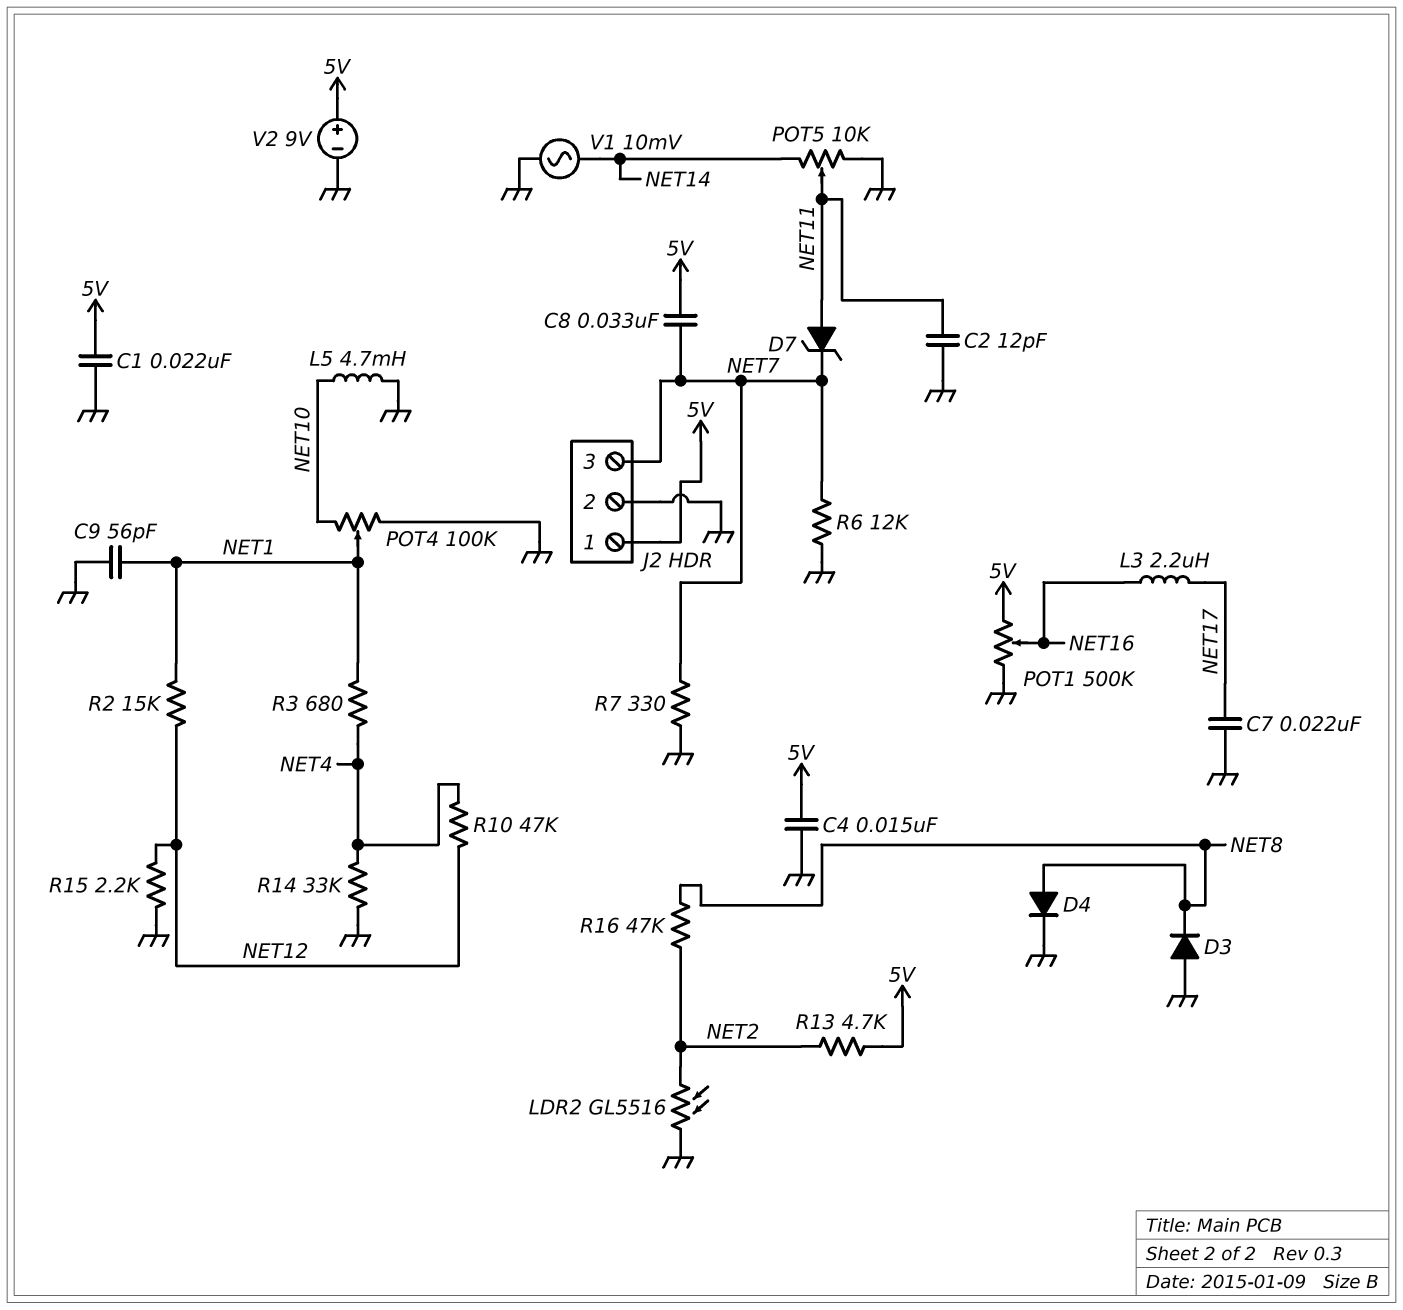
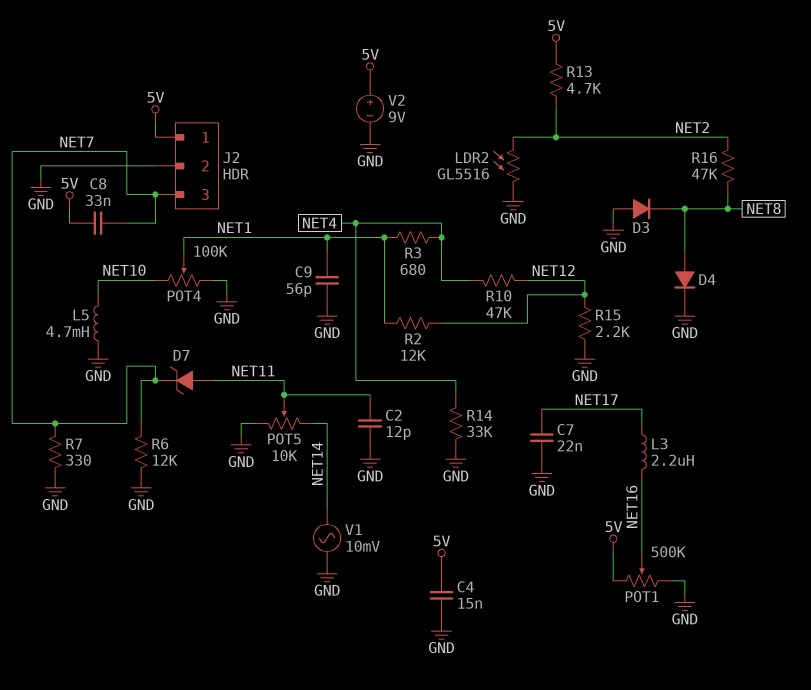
C1: 22nF (5V, GND) -> none
R2: 15k (NET1, NET12) -> 12k (NET1, NET12)

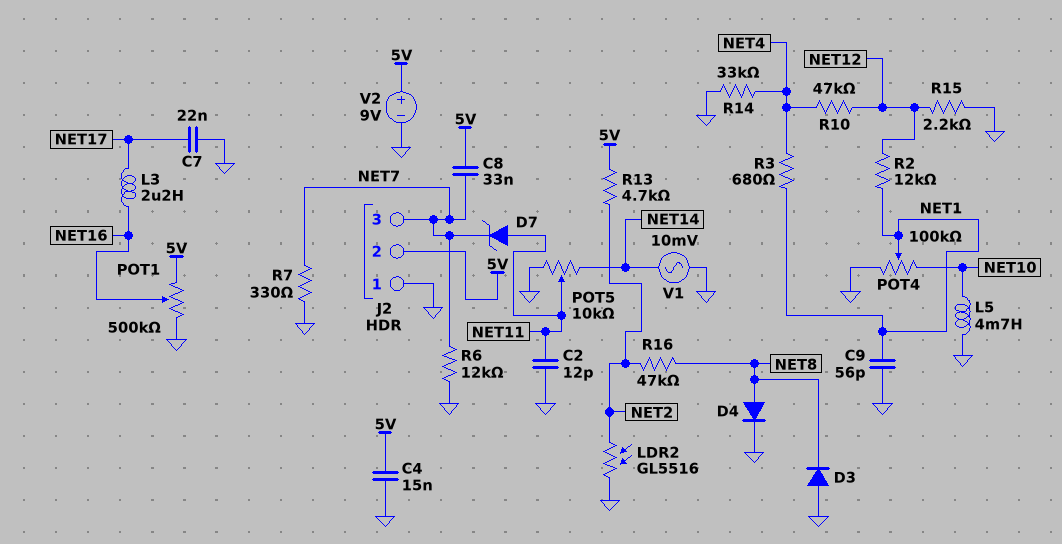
J2 pin 1: 5V -> GND
J2 pin 2: GND -> 5V

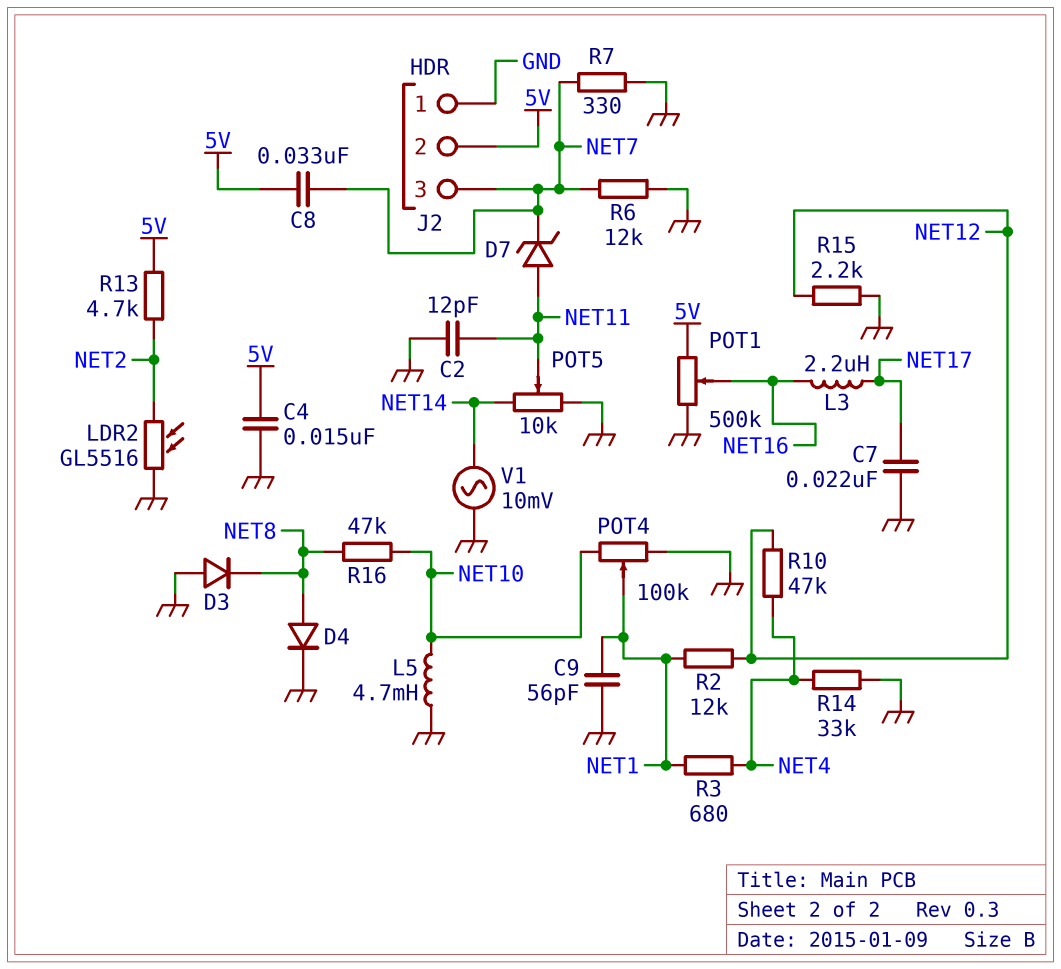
R16: 47k (NET2, NET8) -> 47k (NET8, NET10)
V2: 9V (plus 5V, minus GND) -> none

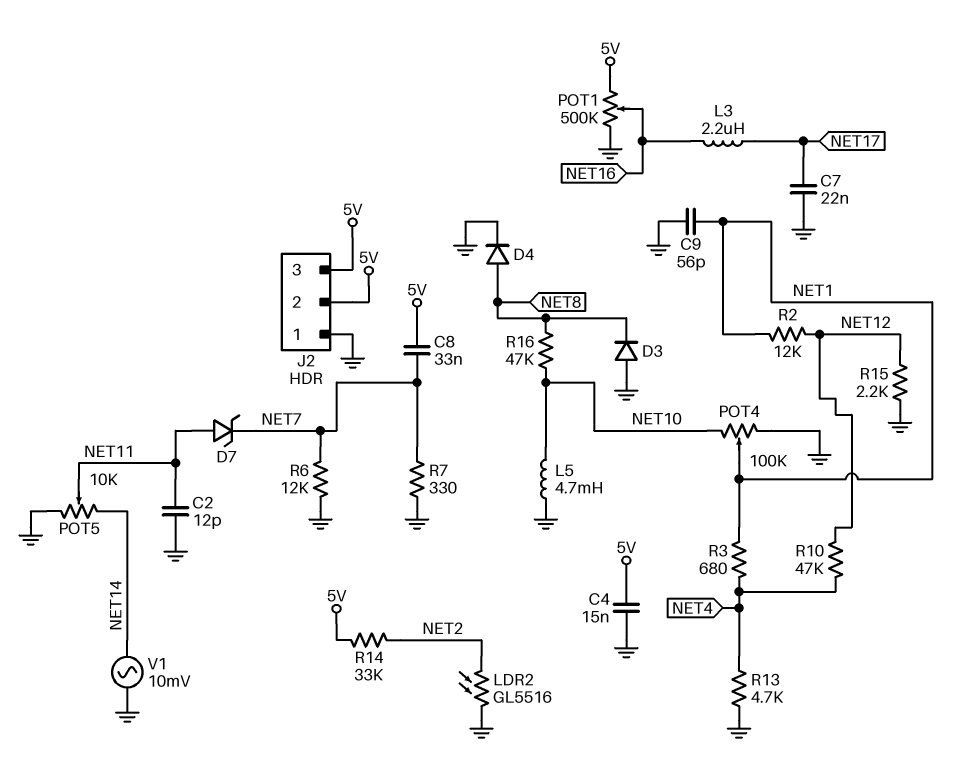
J2 pin 3: NET7 -> 5V
R13: 4.7k (5V, NET2) -> 4.7k (GND, NET4)
R14: 33k (GND, NET4) -> 33k (5V, NET2)

